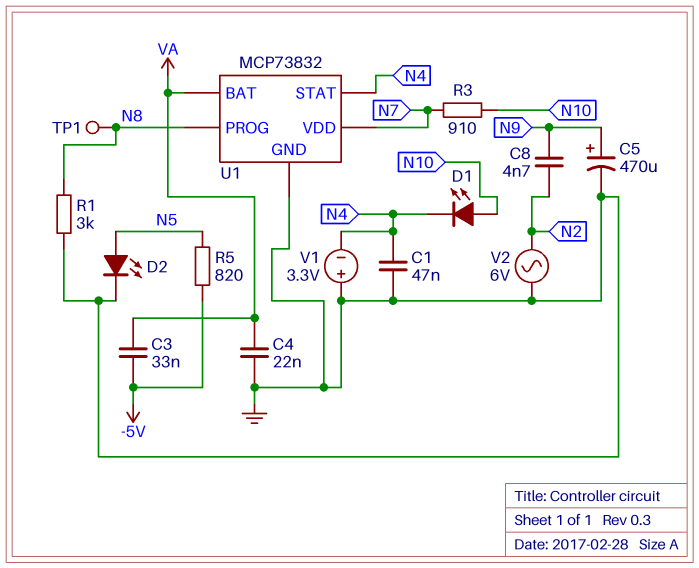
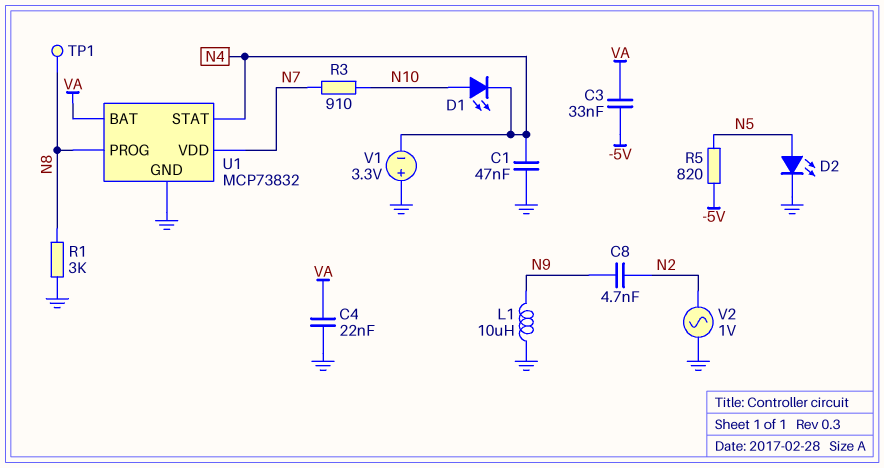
C5: 470uF (plus N9, minus GND) -> none
L1: none -> 10uH (GND, N9)
V2: AC 6V (GND, N2) -> AC 1V (GND, N2)

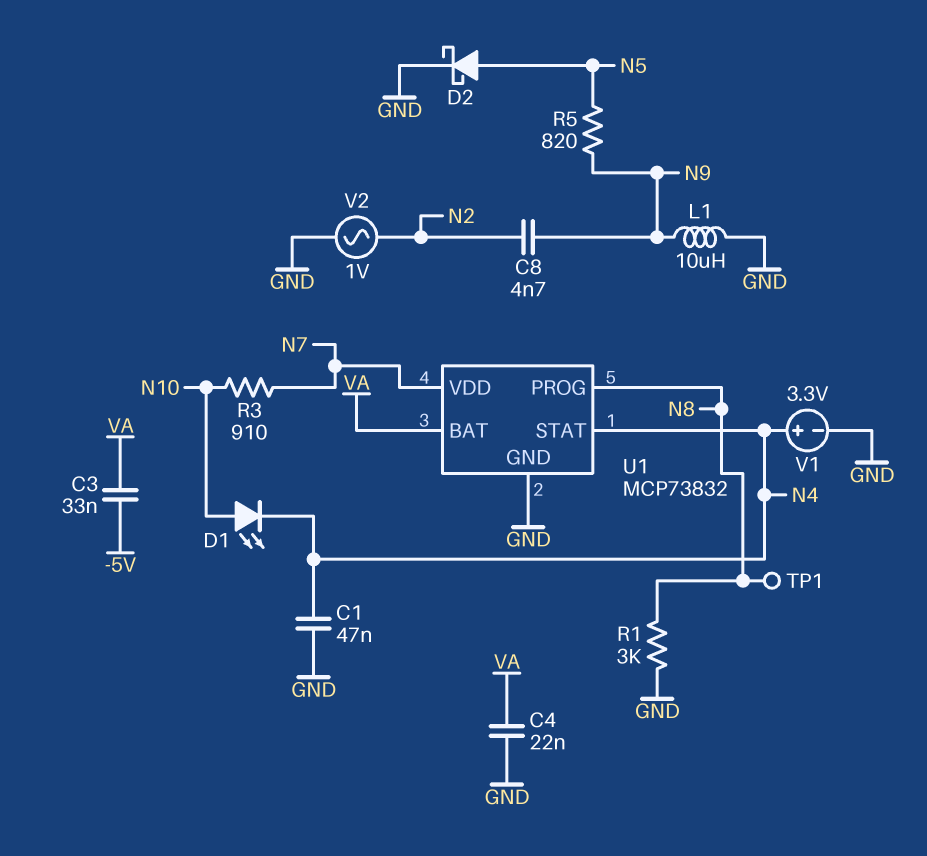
D2: LED (A N5, K GND) -> schottky (A N5, K GND)
R5: 820 (-5V, N5) -> 820 (N5, N9)
V1: 3.3V (plus GND, minus N4) -> 3.3V (plus N4, minus GND)

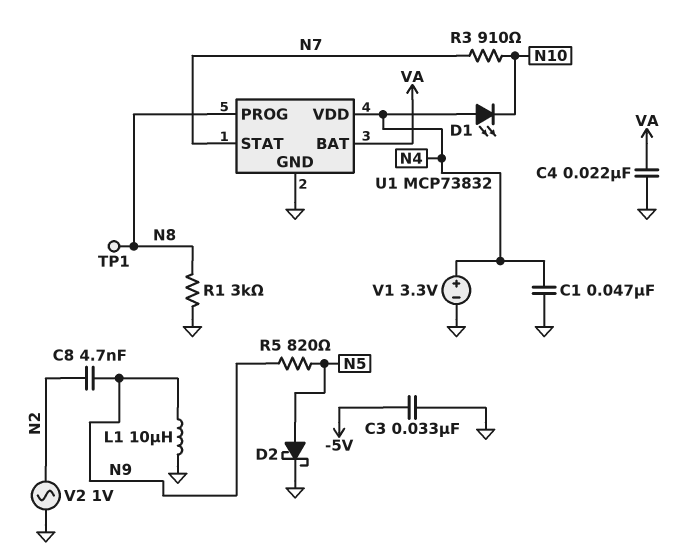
C3: 33nF (-5V, VA) -> 33nF (-5V, GND)
D1: LED (A N10, K N4) -> LED (A N4, K N10)
U1 pin STAT: N4 -> N7
U1 pin VDD: N7 -> N4

